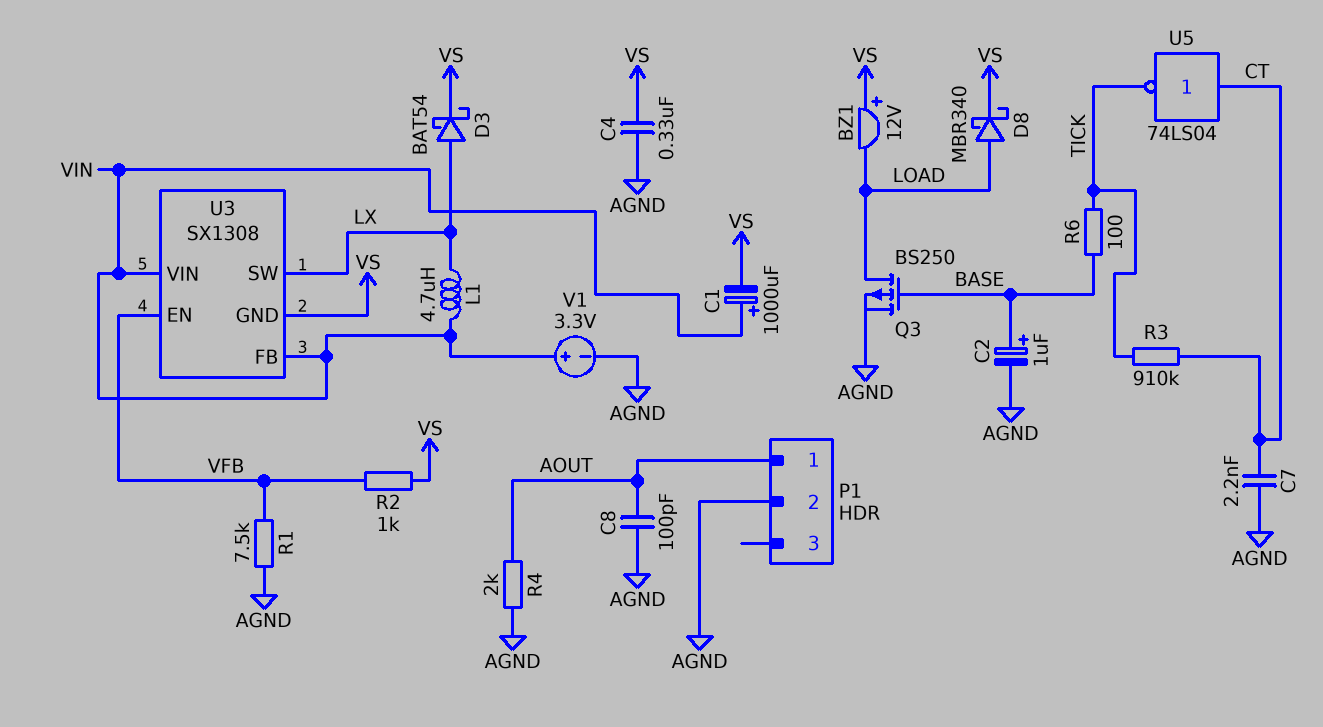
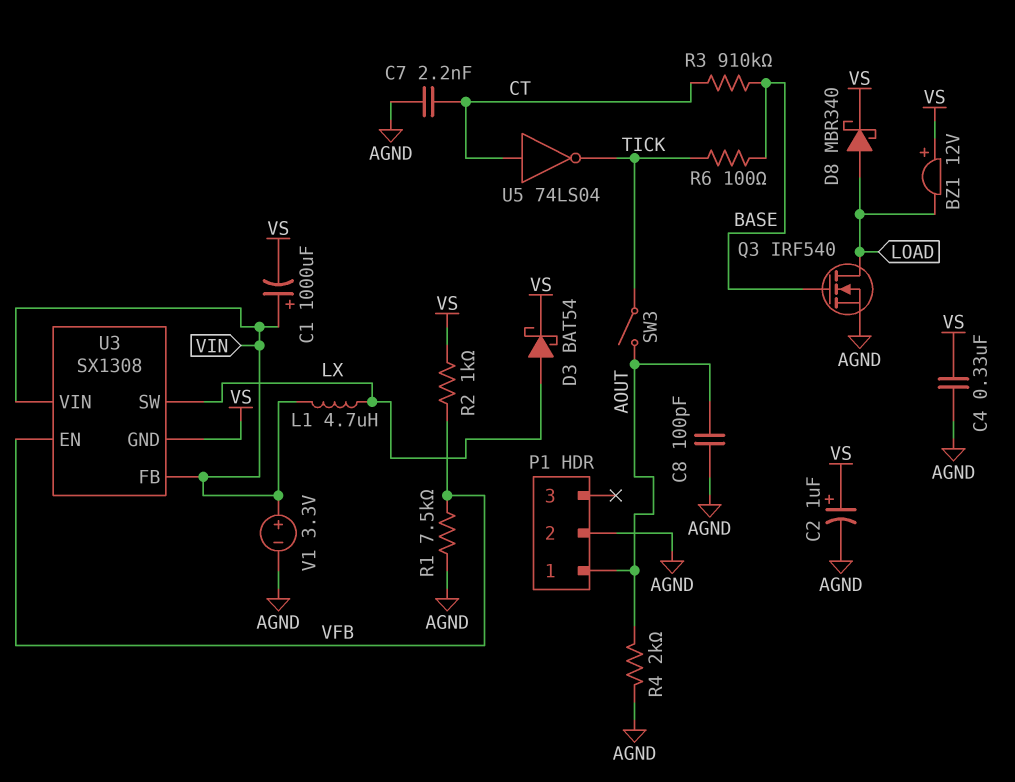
C2: 1uF (plus BASE, minus AGND) -> 1uF (plus VS, minus AGND)
Q3: PMOS BS250 (G BASE, D LOAD, S AGND) -> NMOS IRF540 (G BASE, D LOAD, S AGND)
R3: 910k (CT, TICK) -> 910k (BASE, CT)
SW3: none -> switch (AOUT, TICK)

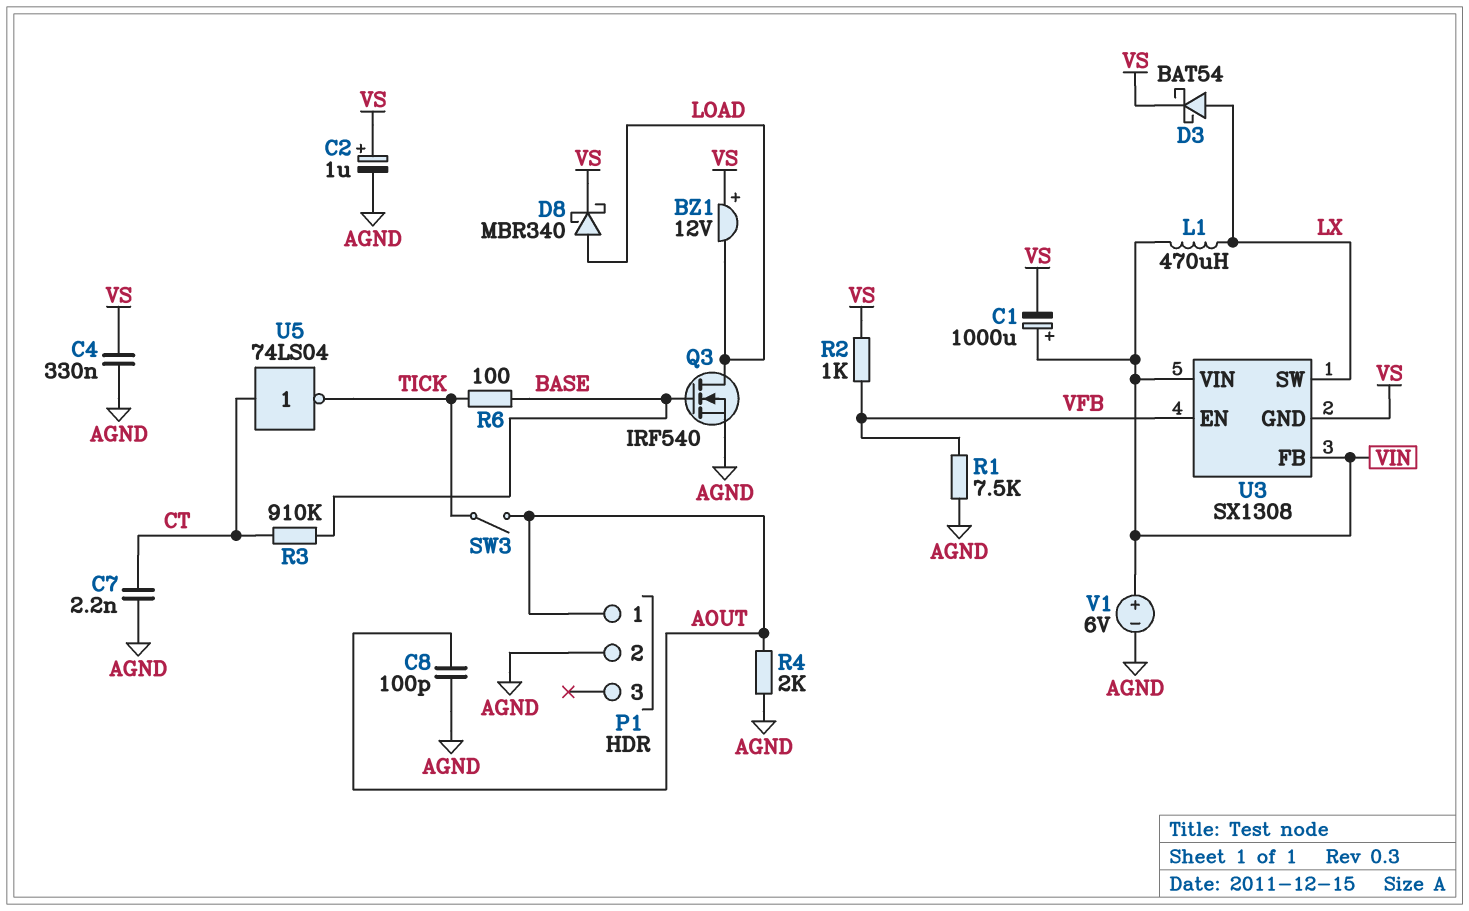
L1: 4.7uH (LX, VIN) -> 470uH (LX, VIN)
V1: 3.3V (plus VIN, minus AGND) -> 6V (plus VIN, minus AGND)

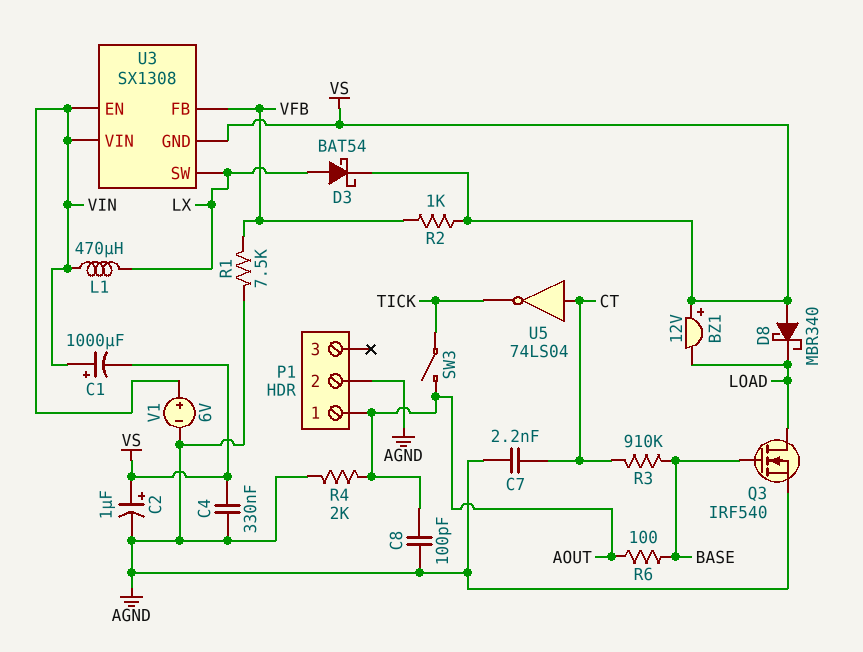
D8: schottky MBR340 (A LOAD, K VS) -> schottky MBR340 (A VS, K LOAD)
R6: 100 (BASE, TICK) -> 100 (AOUT, BASE)
U3 pin EN: VFB -> VIN
U3 pin FB: VIN -> VFB

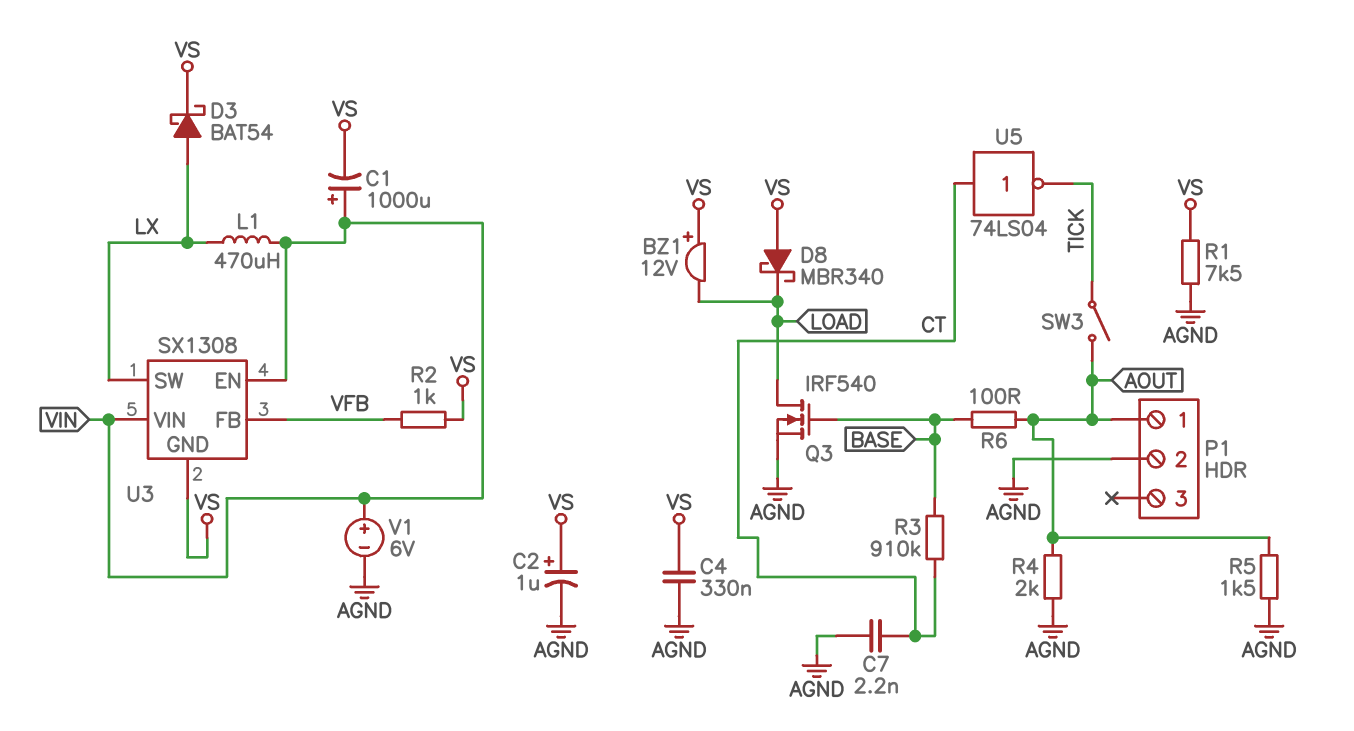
C8: 100pF (AGND, AOUT) -> none
R1: 7.5k (AGND, VFB) -> 7.5k (AGND, VS)
R5: none -> 1.5k (AGND, AOUT)

